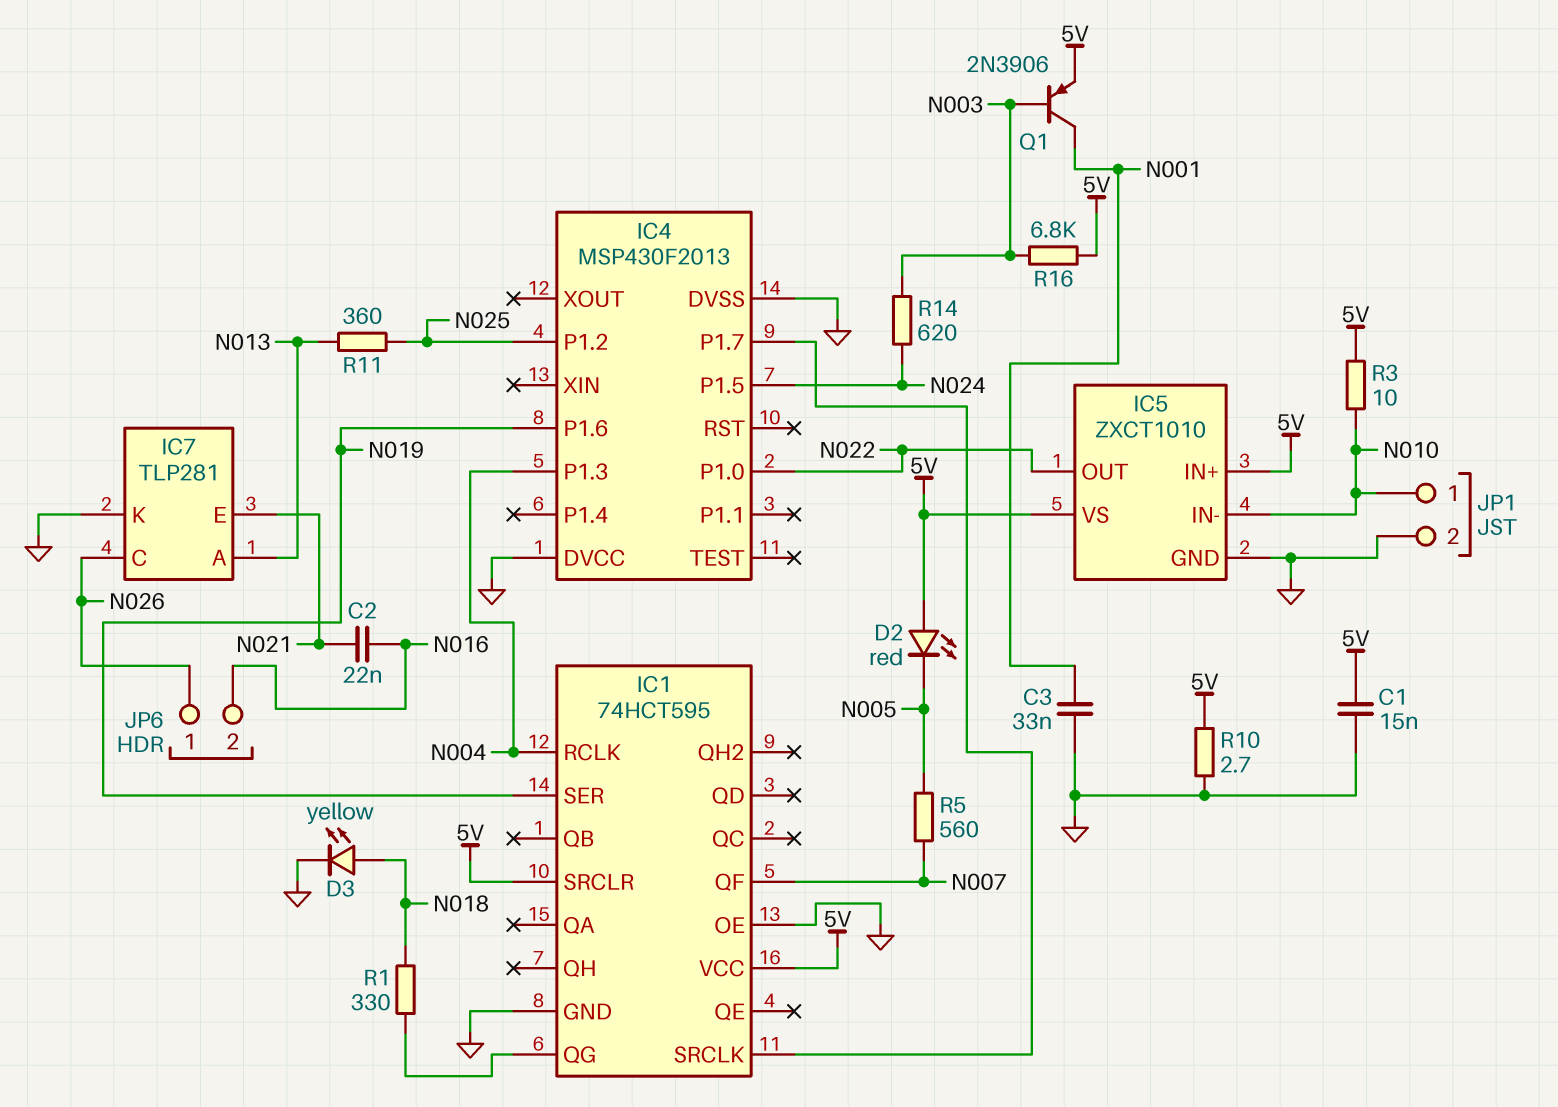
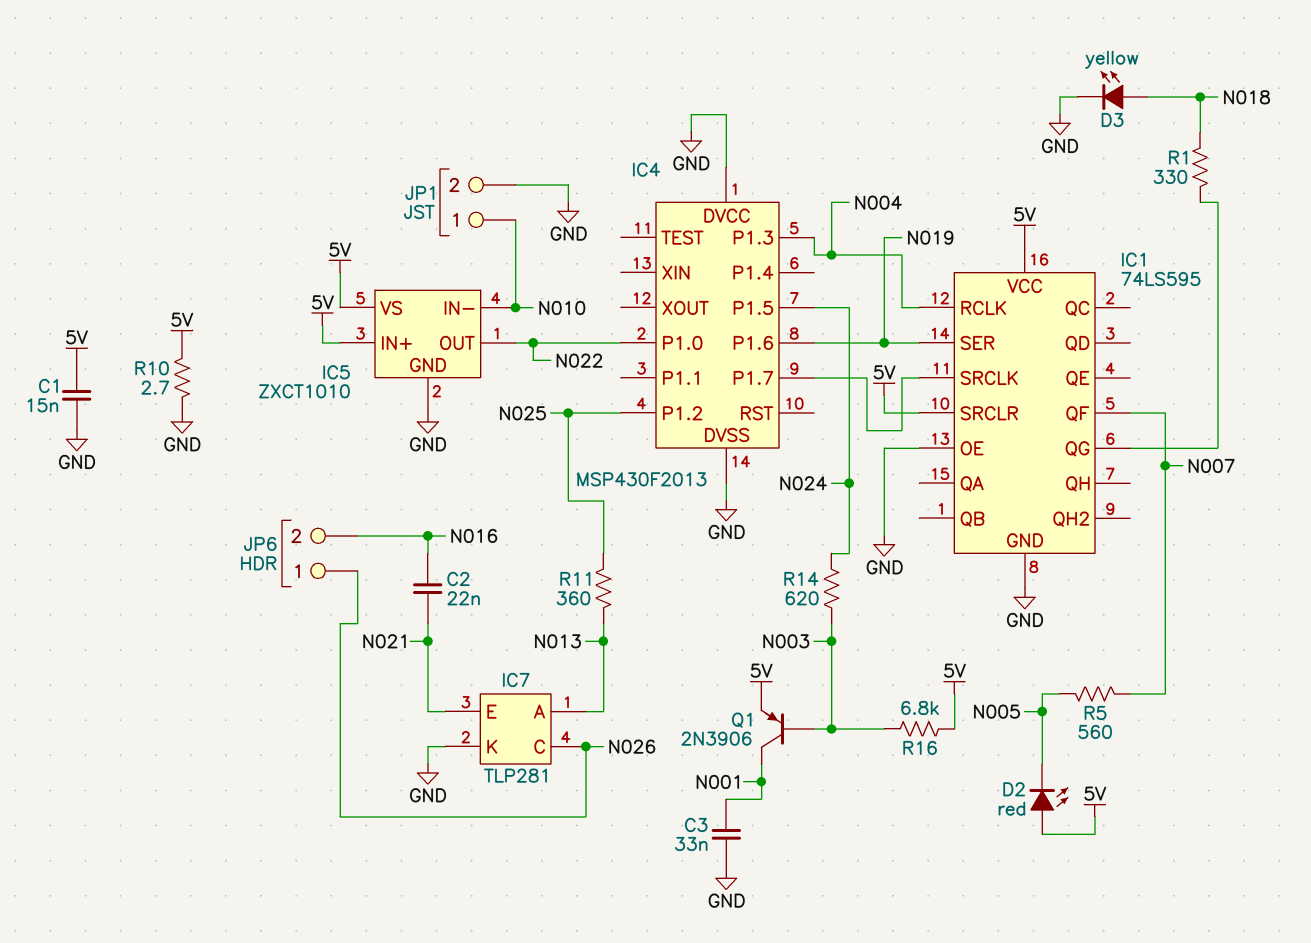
IC1: 74HCT595 -> 74LS595
R3: 10 (5V, N010) -> none

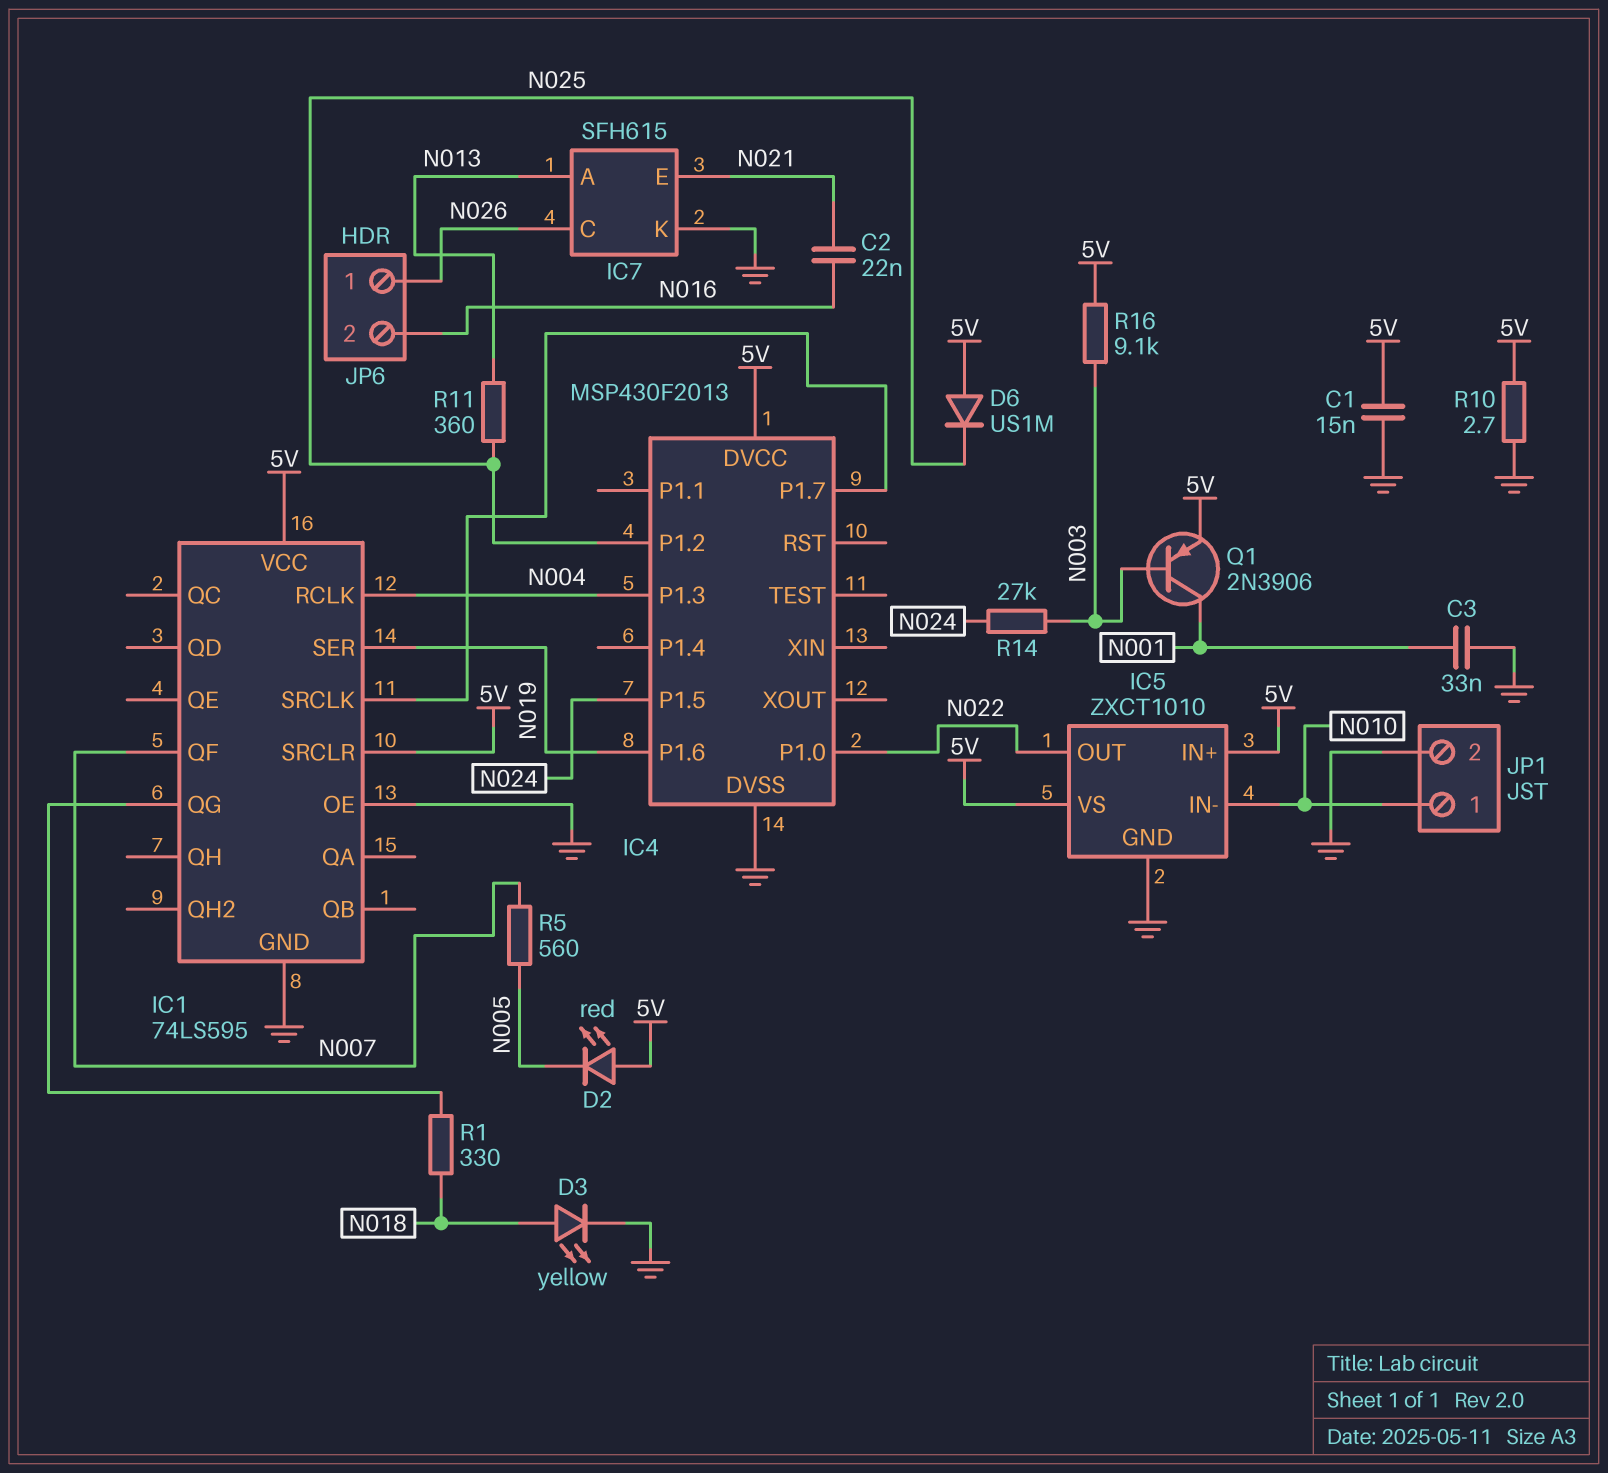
D6: none -> diode US1M (A 5V, K N025)
IC4 pin DVCC: GND -> 5V
IC7: TLP281 -> SFH615
R14: 620 (N003, N024) -> 27k (N003, N024)
R16: 6.8k (5V, N003) -> 9.1k (5V, N003)

